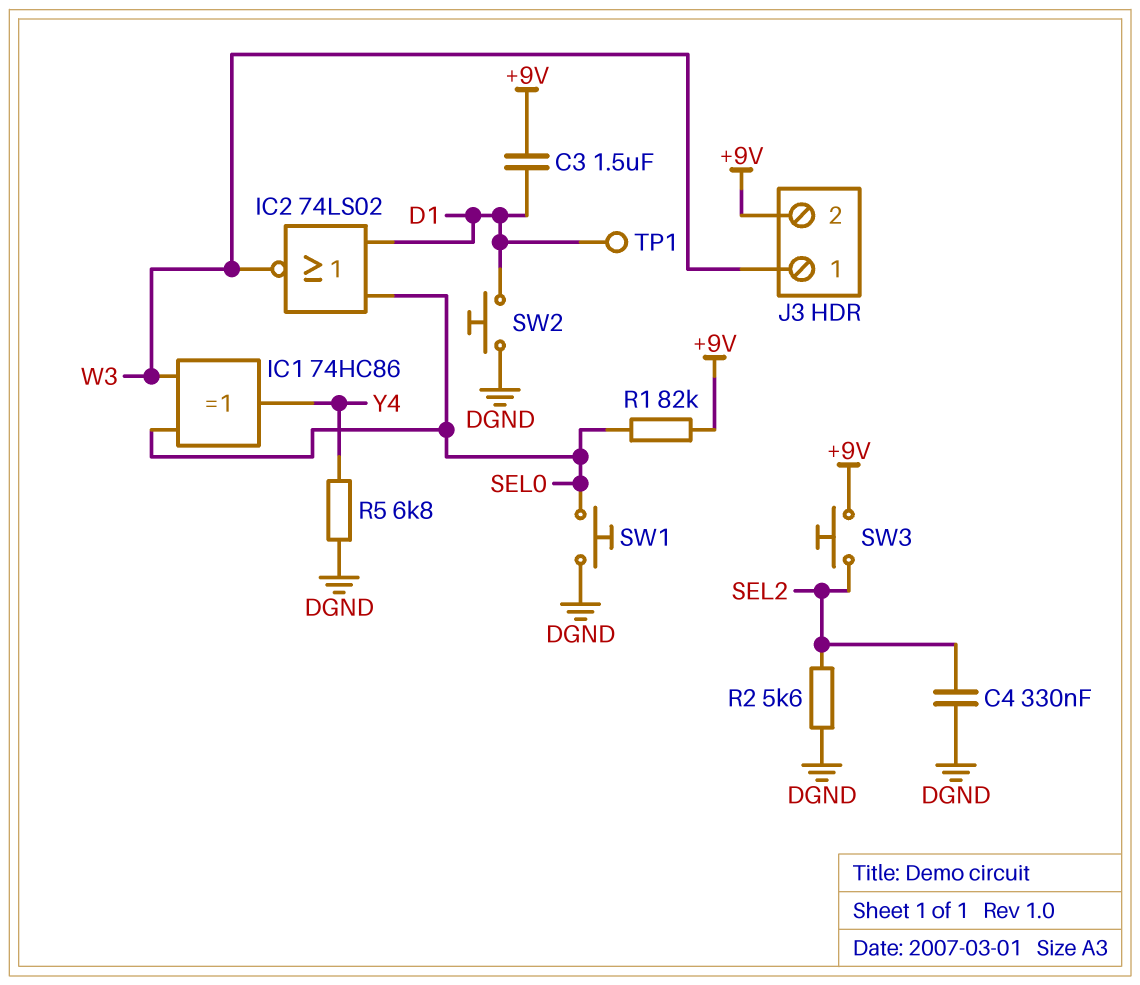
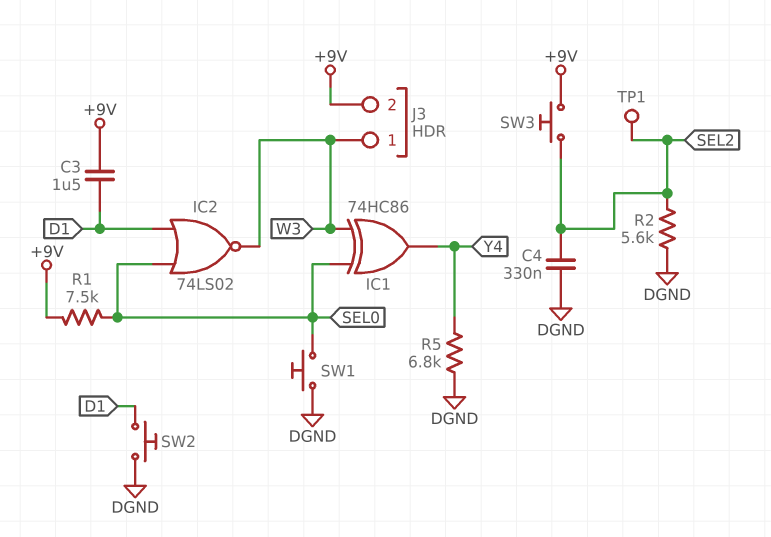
R1: 82k (+9V, SEL0) -> 7.5k (+9V, SEL0)
TP1: test point (D1) -> test point (SEL2)

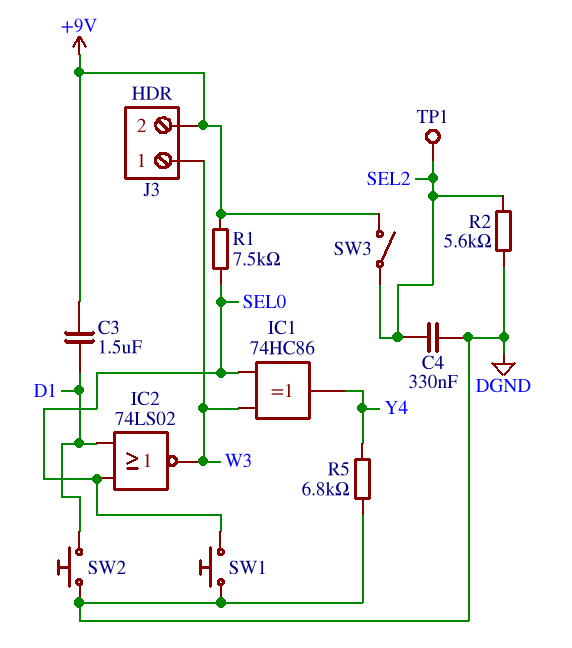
SW3: button (+9V, SEL2) -> switch (+9V, SEL2)

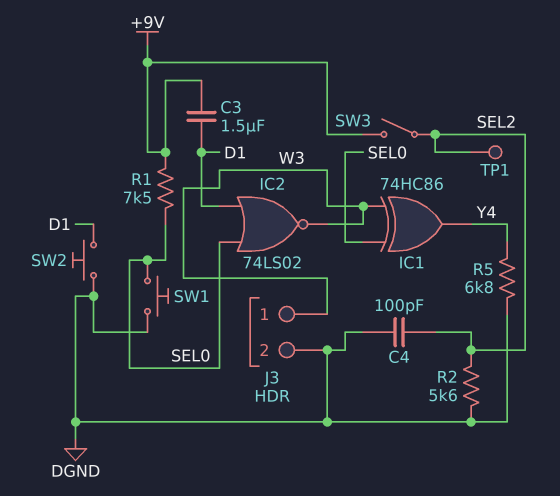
C4: 330nF (DGND, SEL2) -> 100pF (DGND, SEL2)
J3 pin 2: +9V -> DGND

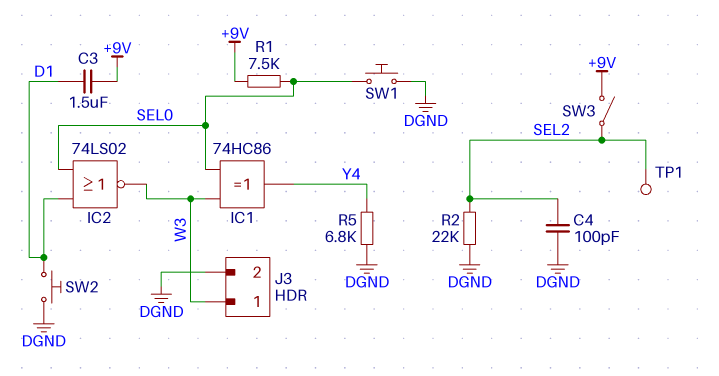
R2: 5.6k (DGND, SEL2) -> 22k (DGND, SEL2)

